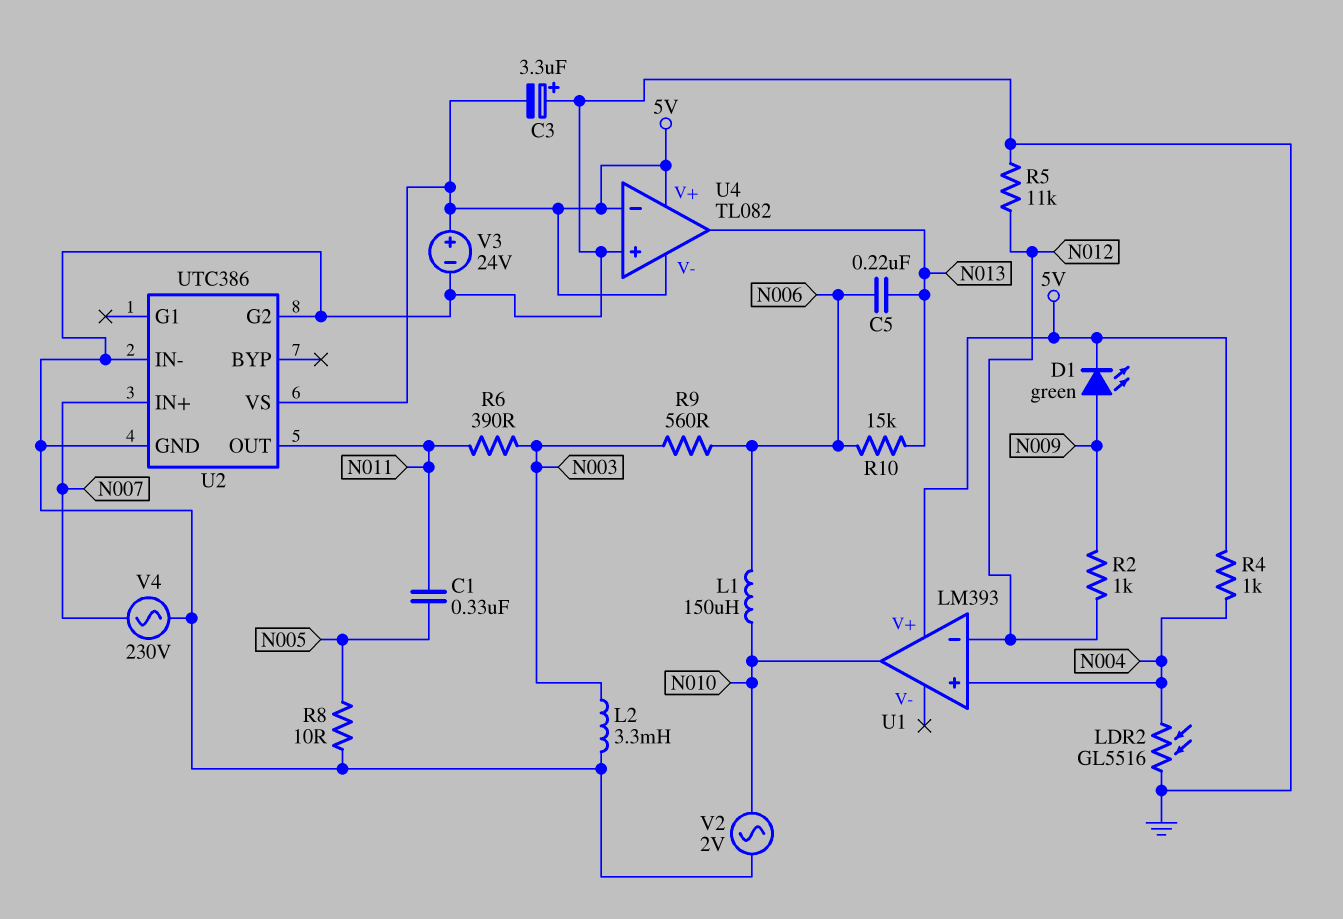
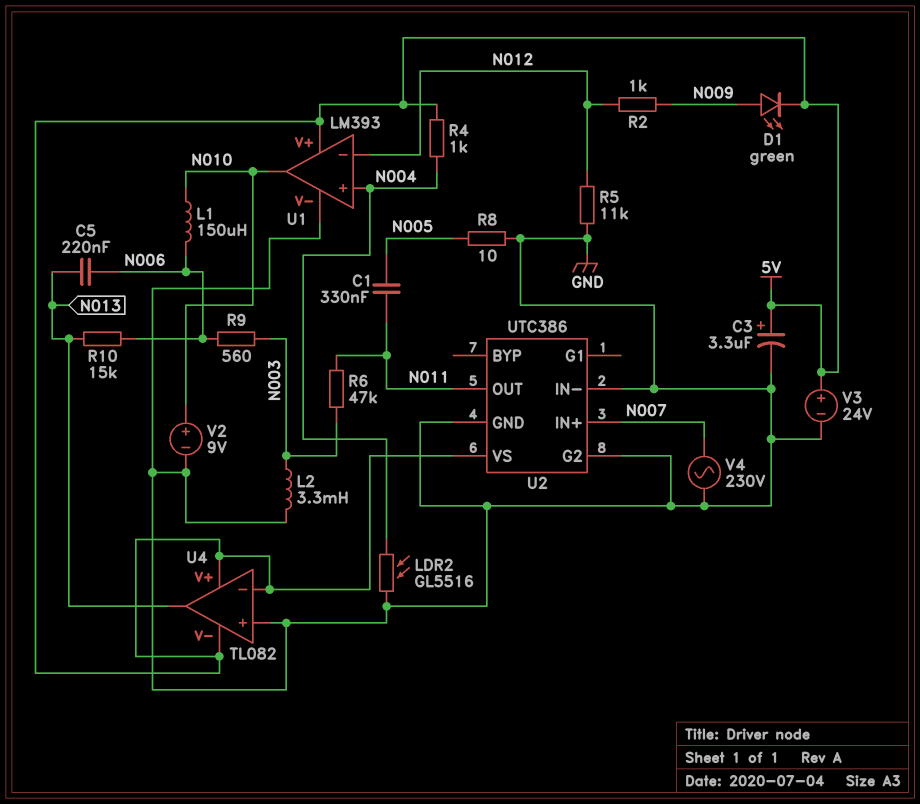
C3: 3.3uF (plus GND, minus 5V) -> 3.3uF (plus 5V, minus GND)
R6: 390 (N003, N011) -> 47k (N003, N011)
U1 pin V-: none -> GND
V2: AC 2V (GND, N010) -> 9V (plus N010, minus GND)

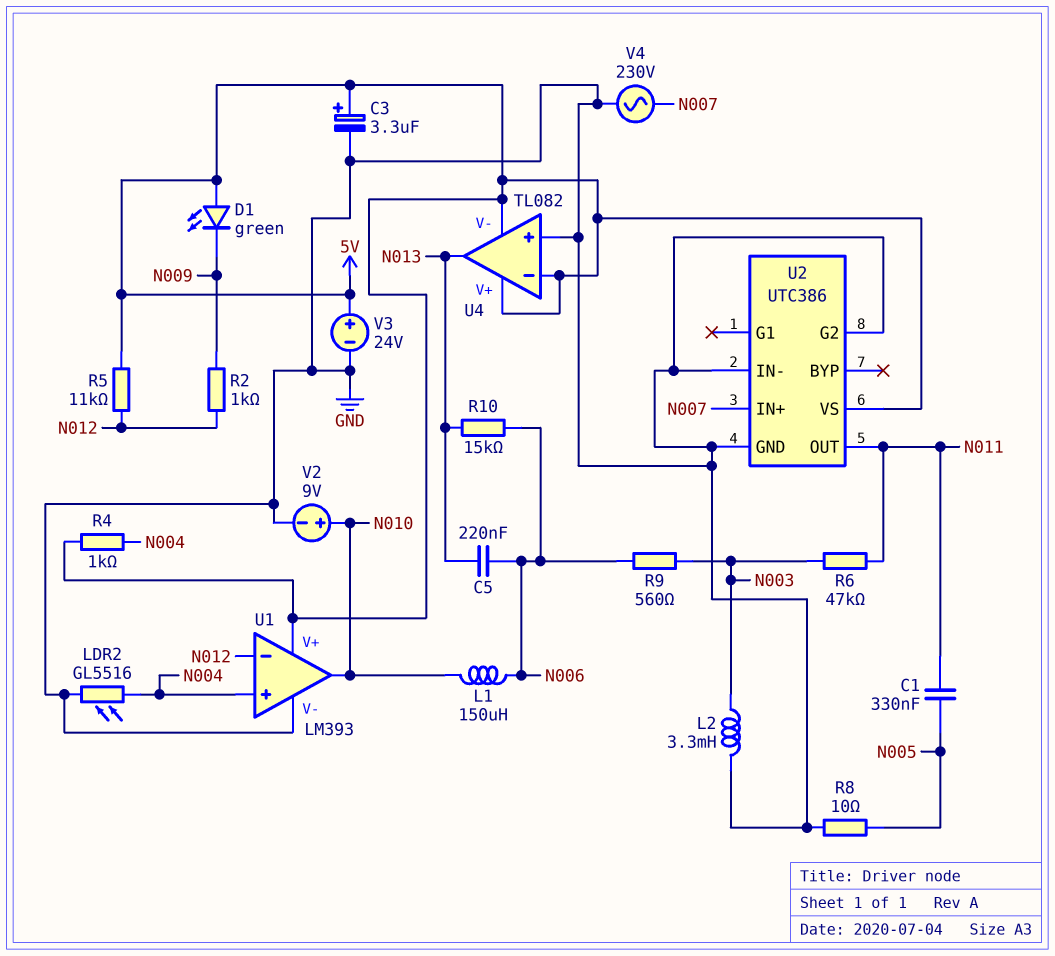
D1: LED green (A N009, K 5V) -> LED green (A 5V, K N009)
R5: 11k (GND, N012) -> 11k (5V, N012)

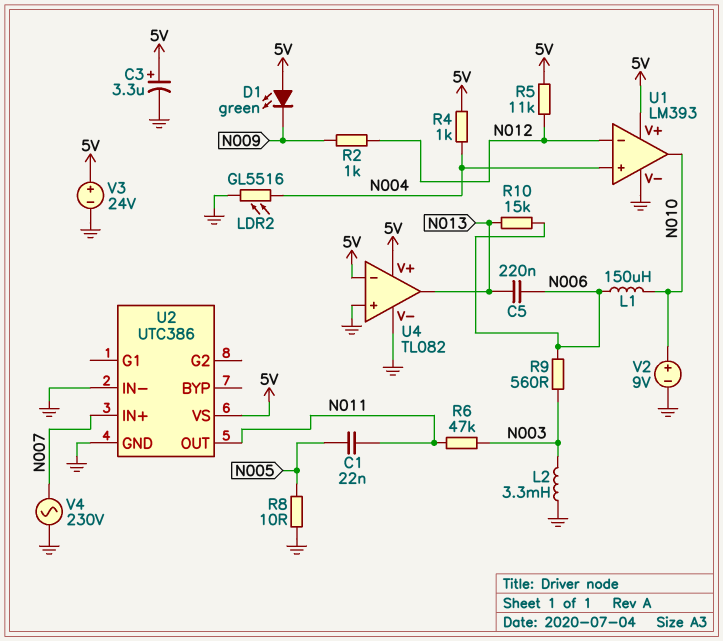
C1: 330nF (N005, N011) -> 22nF (N005, N011)
U2 pin G2: GND -> none
U4 pin V-: 5V -> GND

